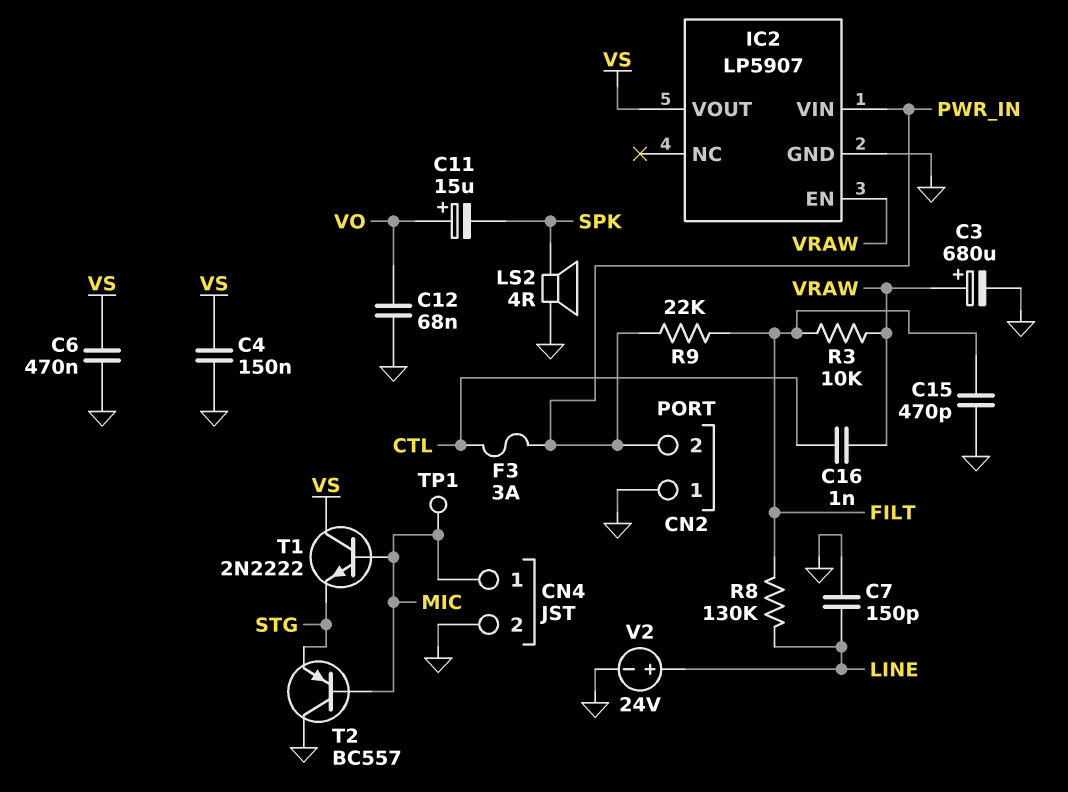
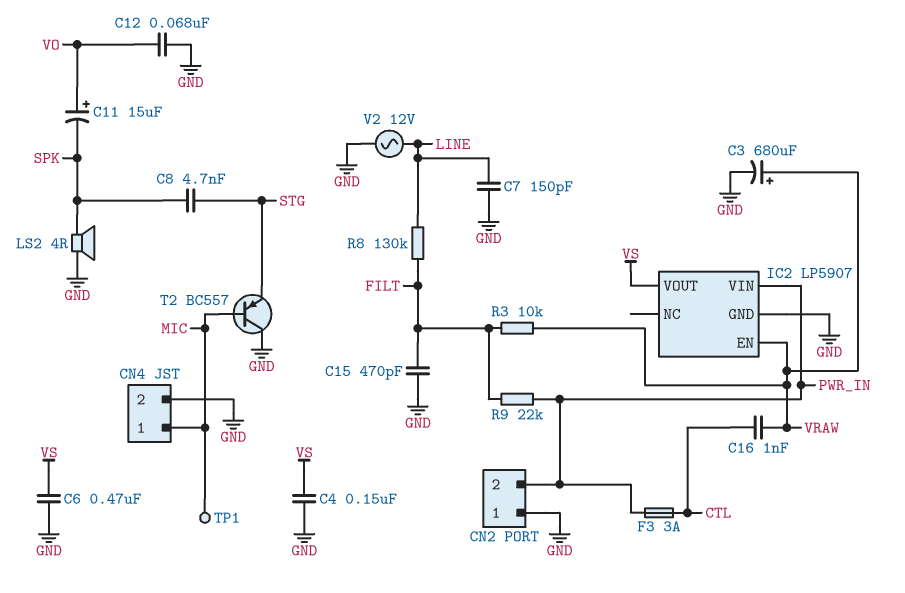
C8: none -> 4.7nF (SPK, STG)
T1: NPN 2N2222 (B MIC, C VS, E STG) -> none
V2: 24V (plus LINE, minus GND) -> AC 12V (GND, LINE)

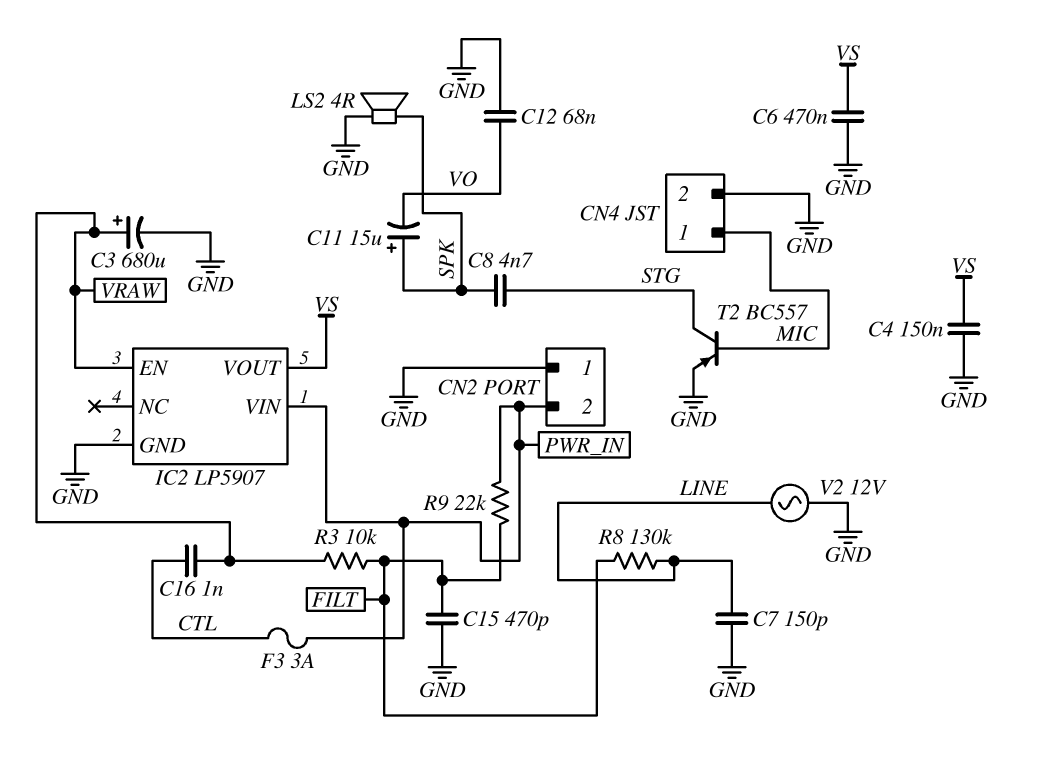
C11: 15uF (plus VO, minus SPK) -> 15uF (plus SPK, minus VO)
T2: PNP BC557 (B MIC, C GND, E STG) -> PNP BC557 (B MIC, C STG, E GND)
TP1: test point (MIC) -> none

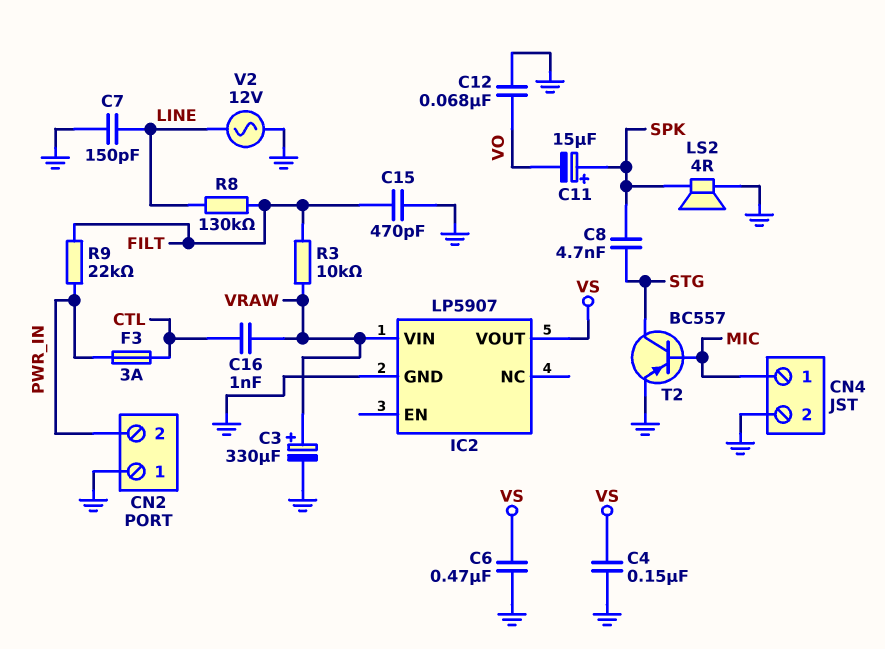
C3: 680uF (plus VRAW, minus GND) -> 330uF (plus VRAW, minus GND)
IC2 pin EN: VRAW -> none
IC2 pin VIN: PWR_IN -> VRAW

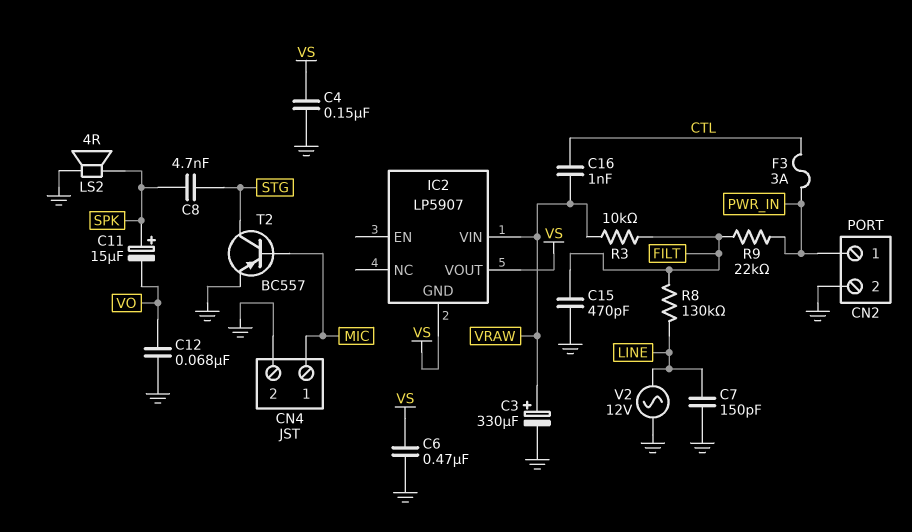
CN2 pin 1: GND -> PWR_IN
CN2 pin 2: PWR_IN -> GND
IC2 pin GND: GND -> VS

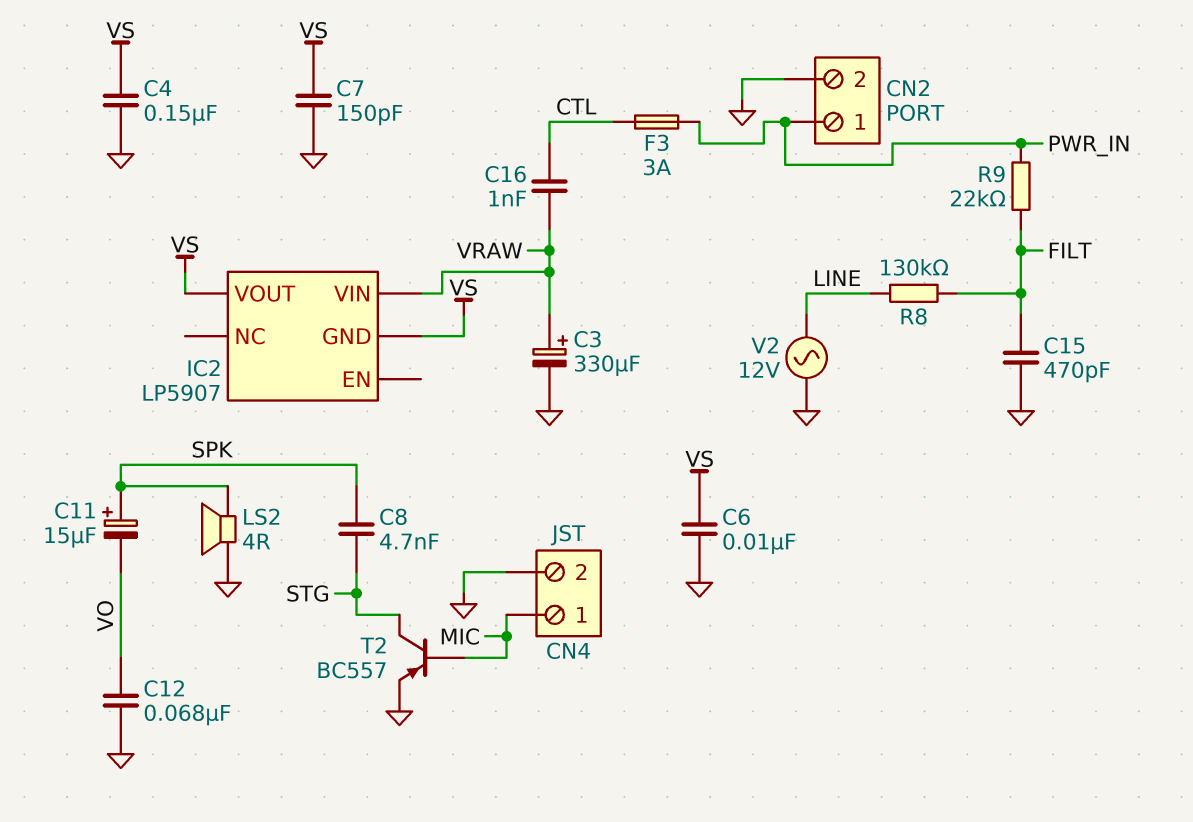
C6: 470nF (GND, VS) -> 10nF (GND, VS)
C7: 150pF (GND, LINE) -> 150pF (GND, VS)
R3: 10k (FILT, VRAW) -> none

